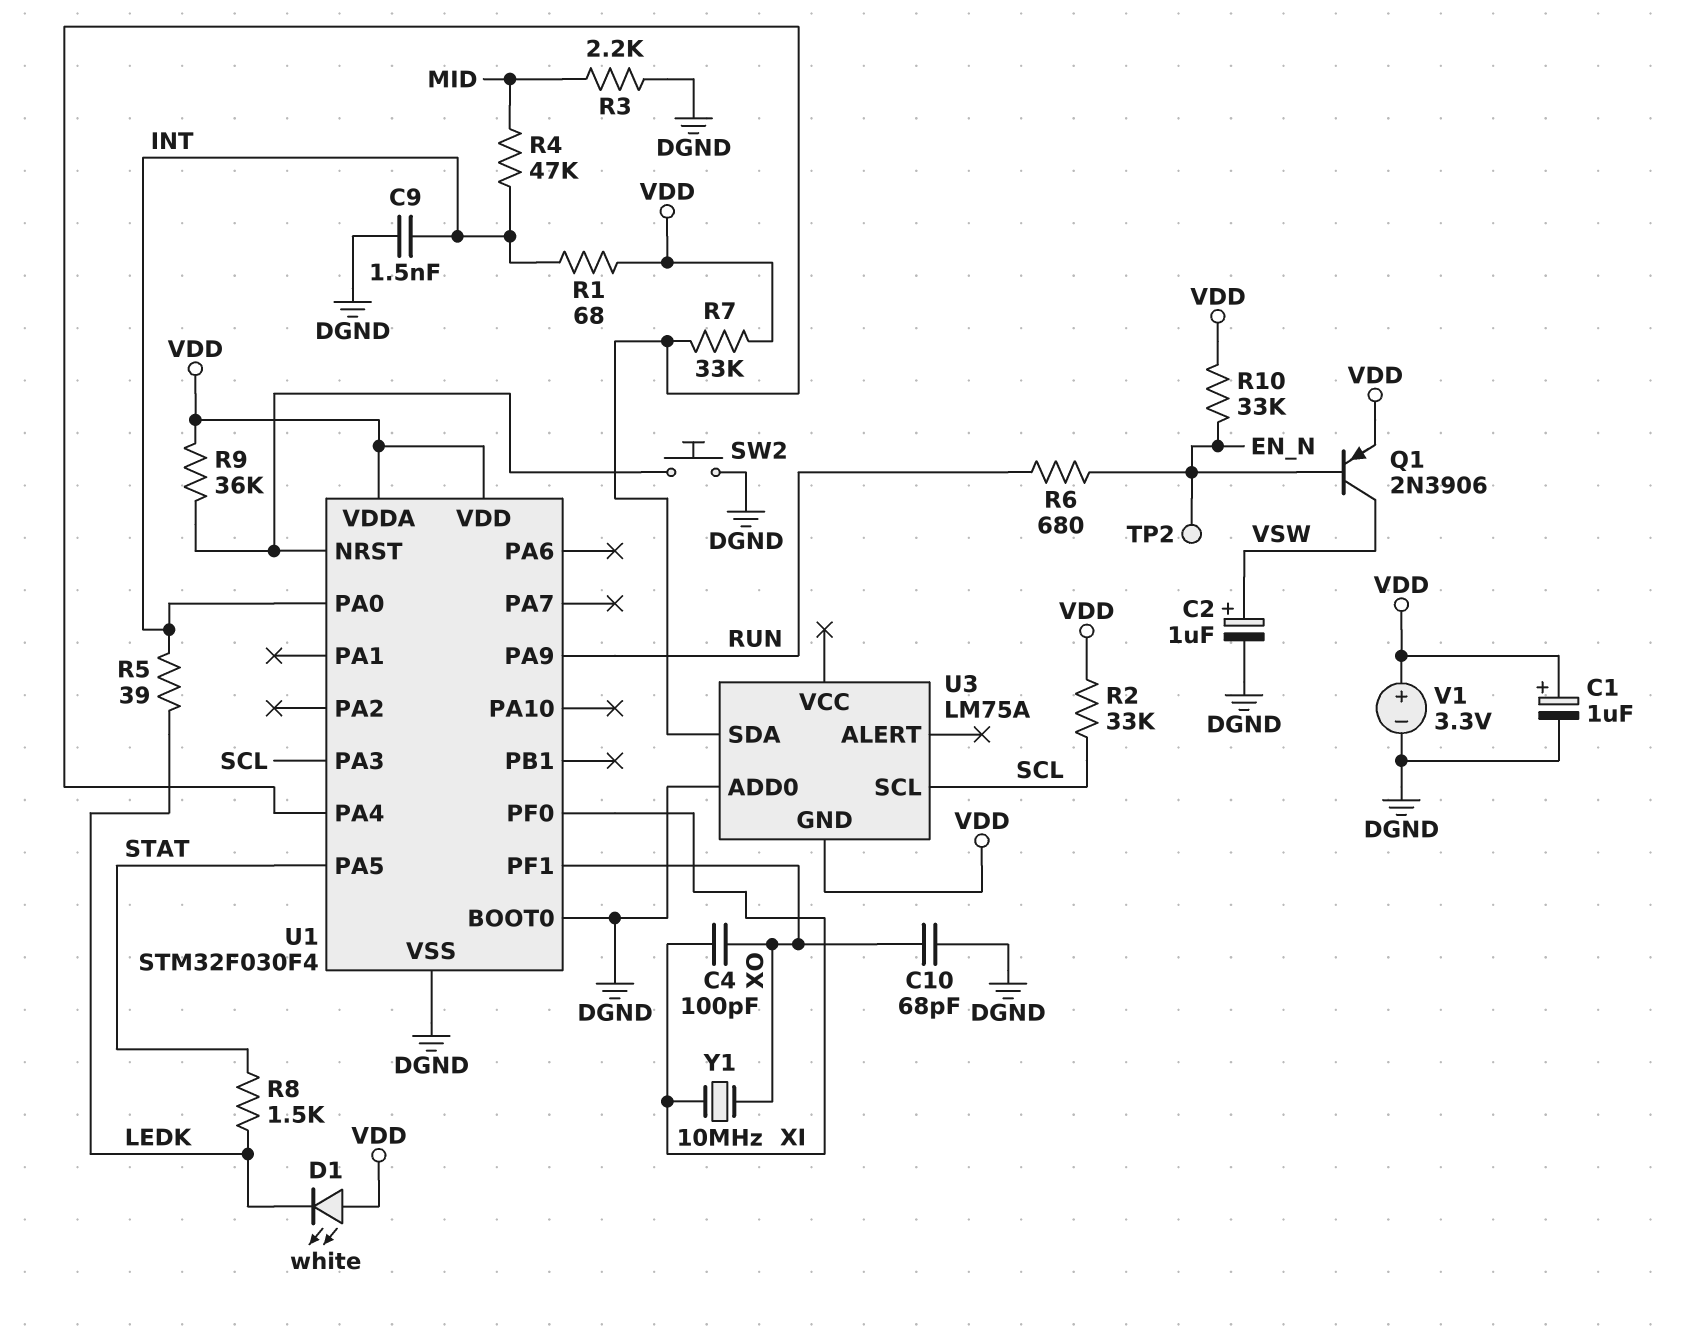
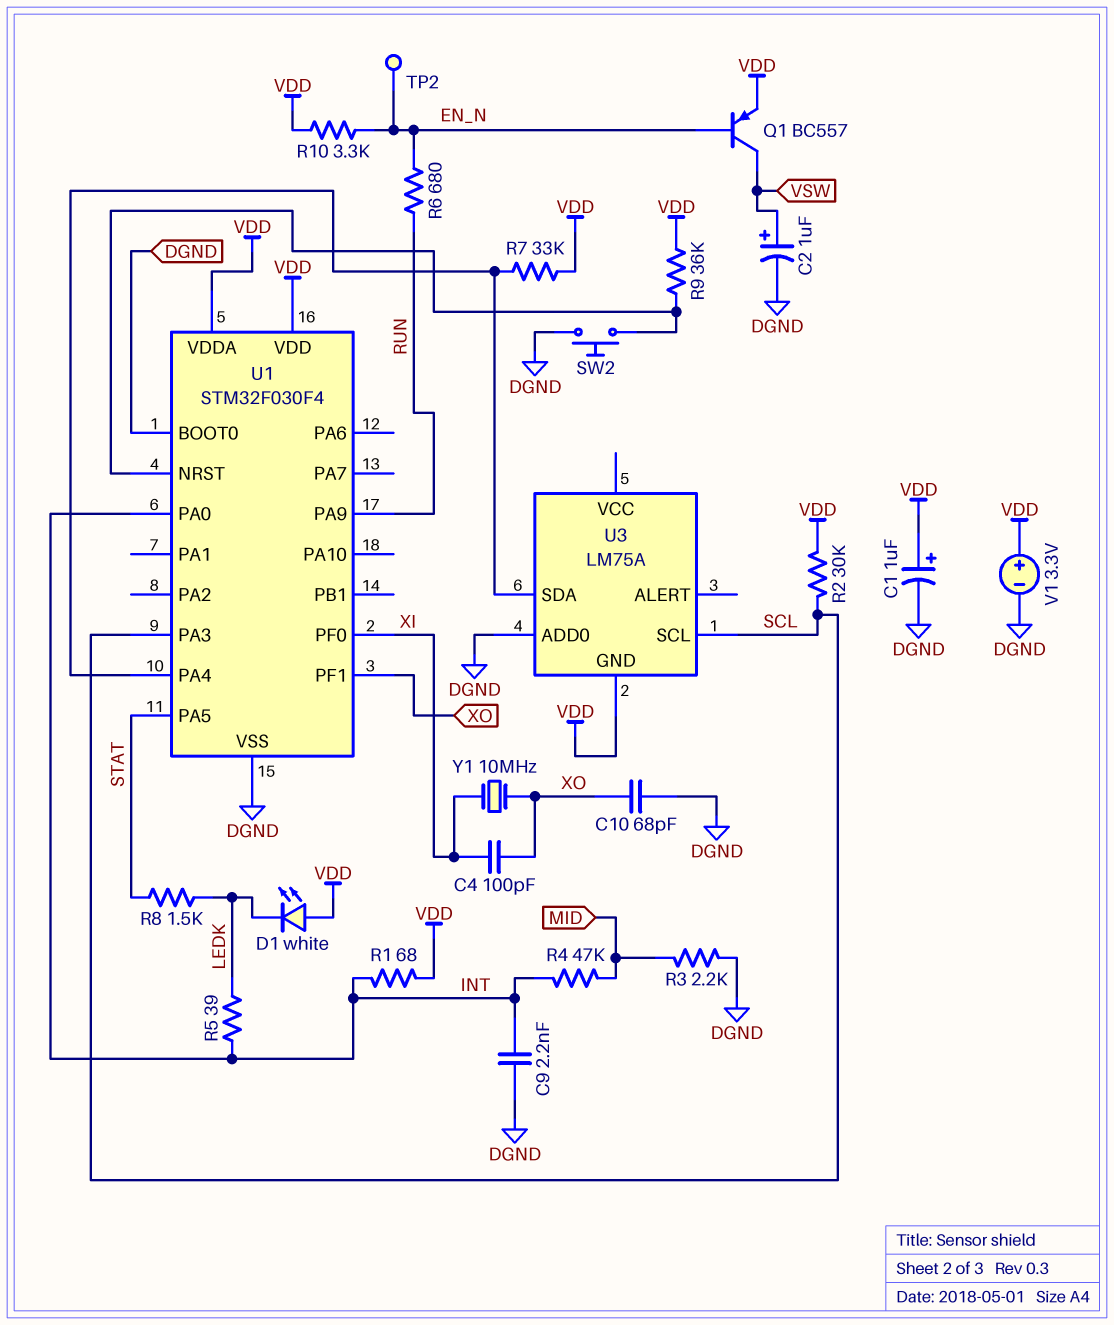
C9: 1.5nF (DGND, INT) -> 2.2nF (DGND, INT)
Q1: PNP 2N3906 (B EN_N, C VSW, E VDD) -> PNP BC557 (B EN_N, C VSW, E VDD)
R2: 33k (SCL, VDD) -> 30k (SCL, VDD)
R10: 33k (EN_N, VDD) -> 3.3k (EN_N, VDD)

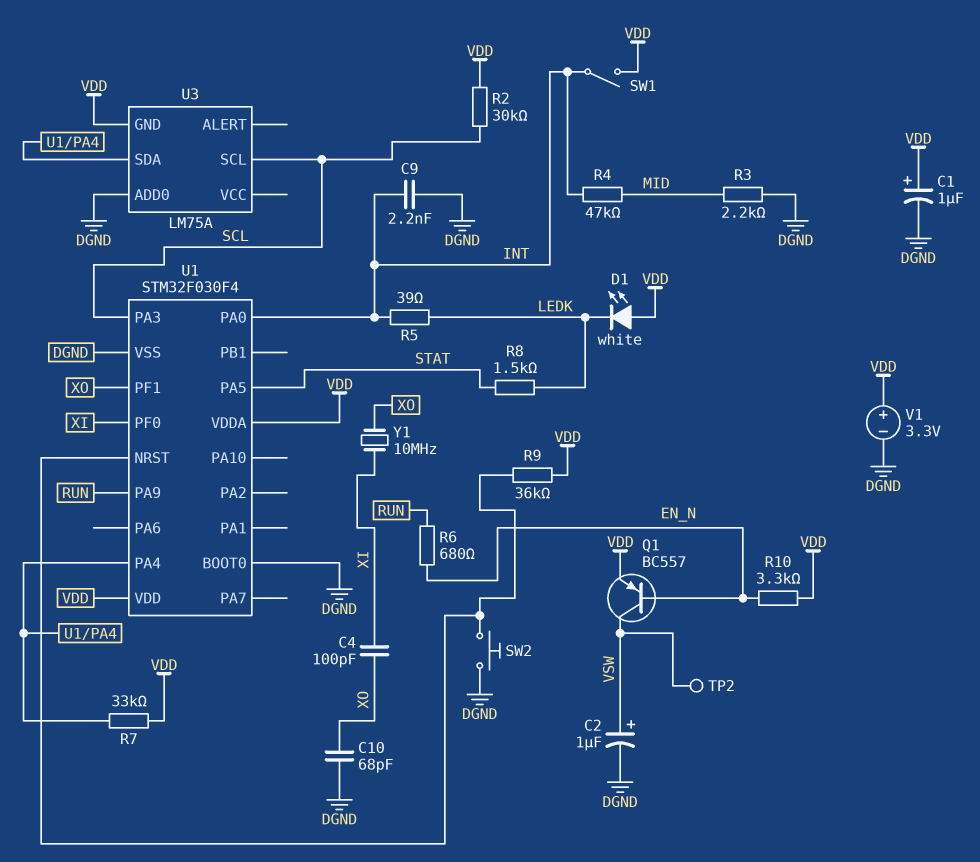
R1: 68 (INT, VDD) -> none
SW1: none -> switch (INT, VDD)
TP2: test point (EN_N) -> test point (VSW)

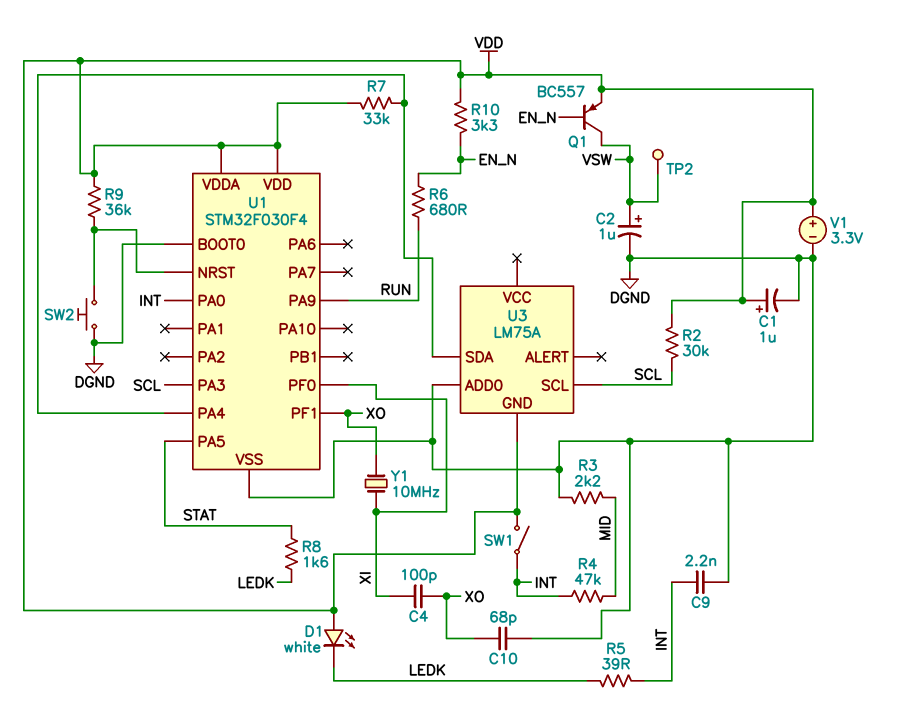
R8: 1.5k (LEDK, STAT) -> 1.6k (LEDK, STAT)

